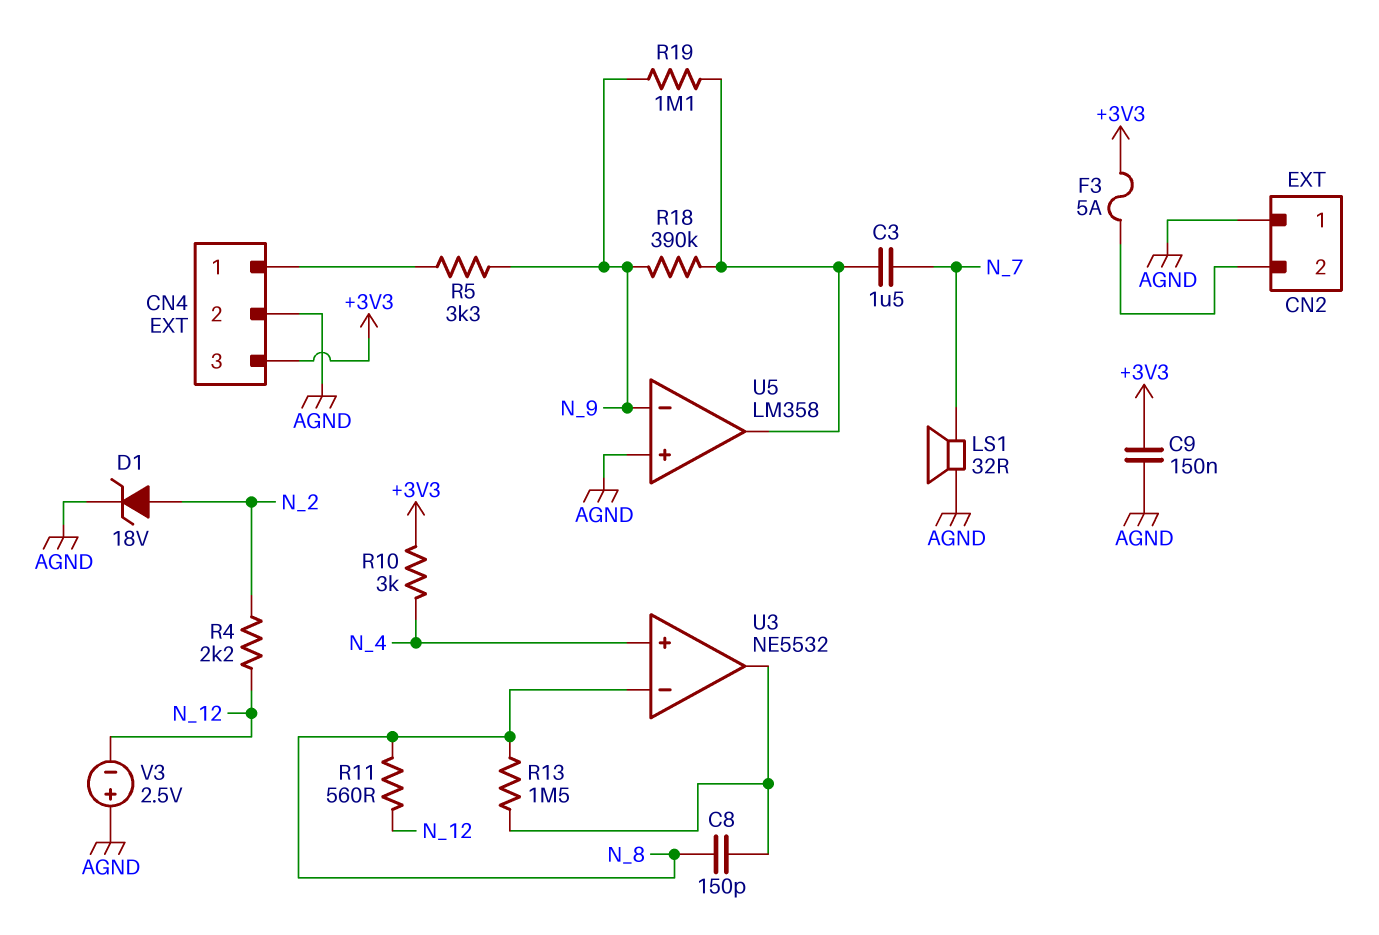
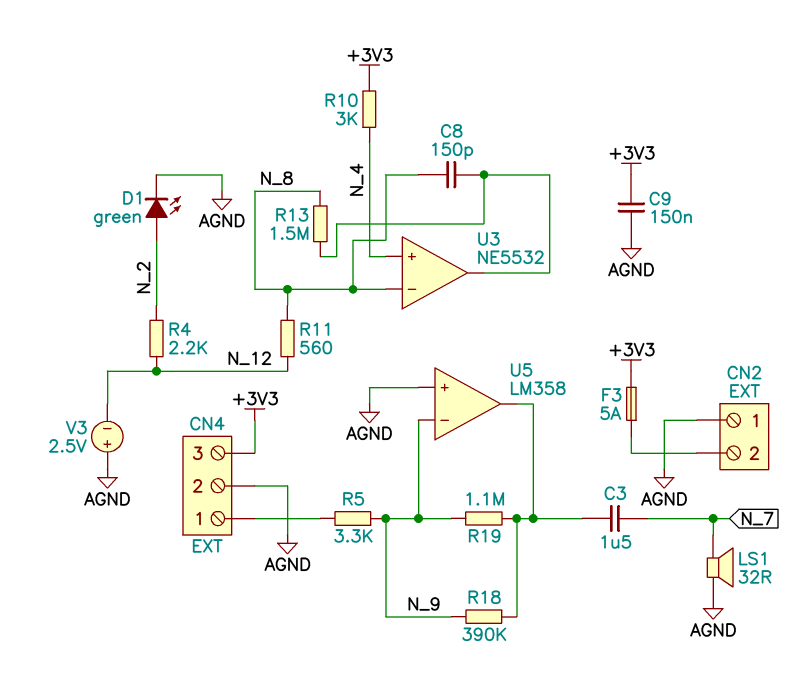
D1: zener 18V (A N_2, K AGND) -> LED green (A N_2, K AGND)

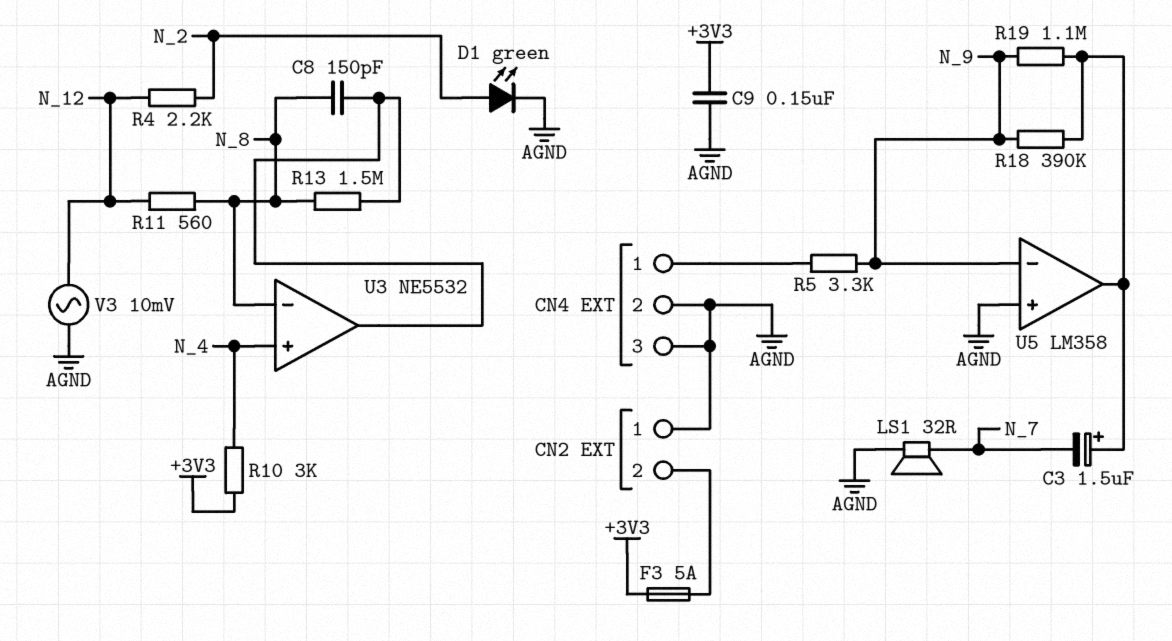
C3: 1.5uF (N_7, U5/out) -> 1.5uF (plus U5/out, minus N_7)
CN4 pin 3: +3V3 -> AGND
V3: 2.5V (plus AGND, minus N_12) -> AC 10mV (AGND, N_12)

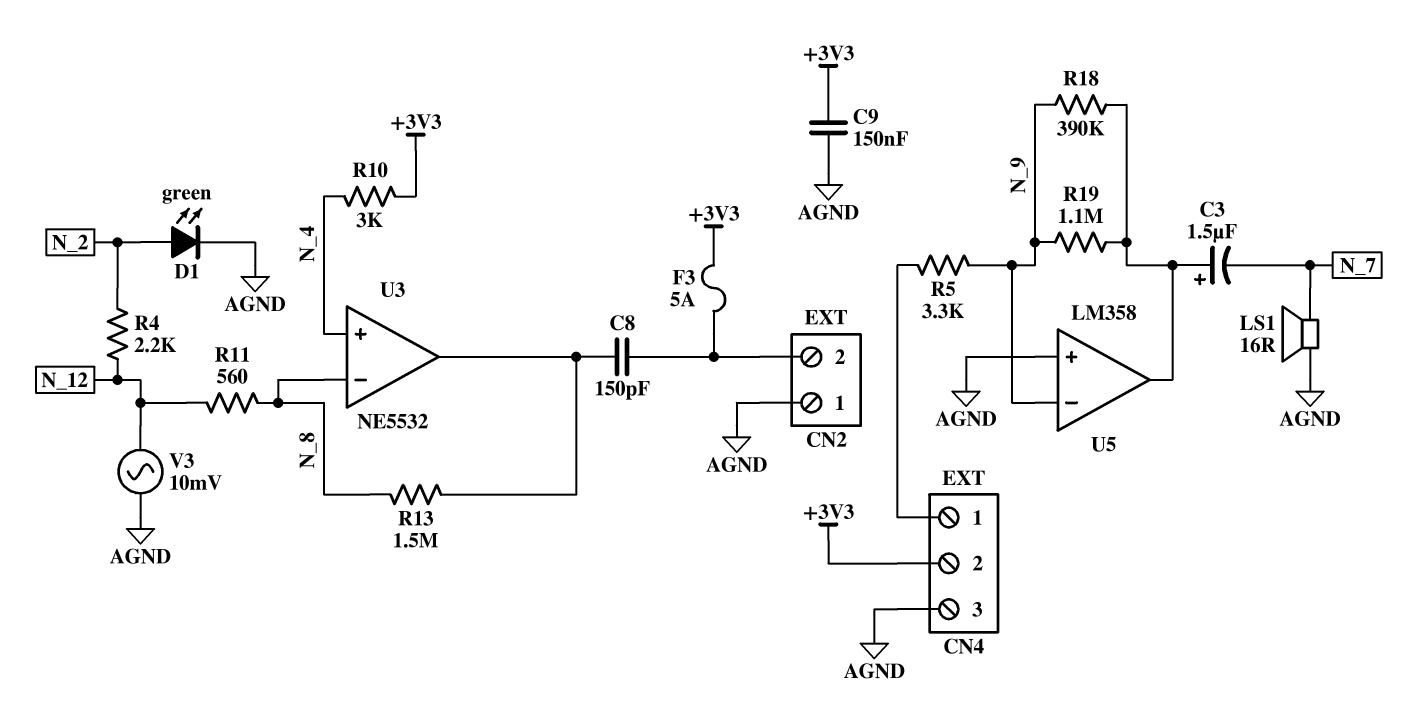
C8: 150pF (N_8, U3/out) -> 150pF (CN2/2, U3/out)
CN4 pin 2: AGND -> +3V3
LS1: speaker 32R (AGND, N_7) -> speaker 16R (AGND, N_7)

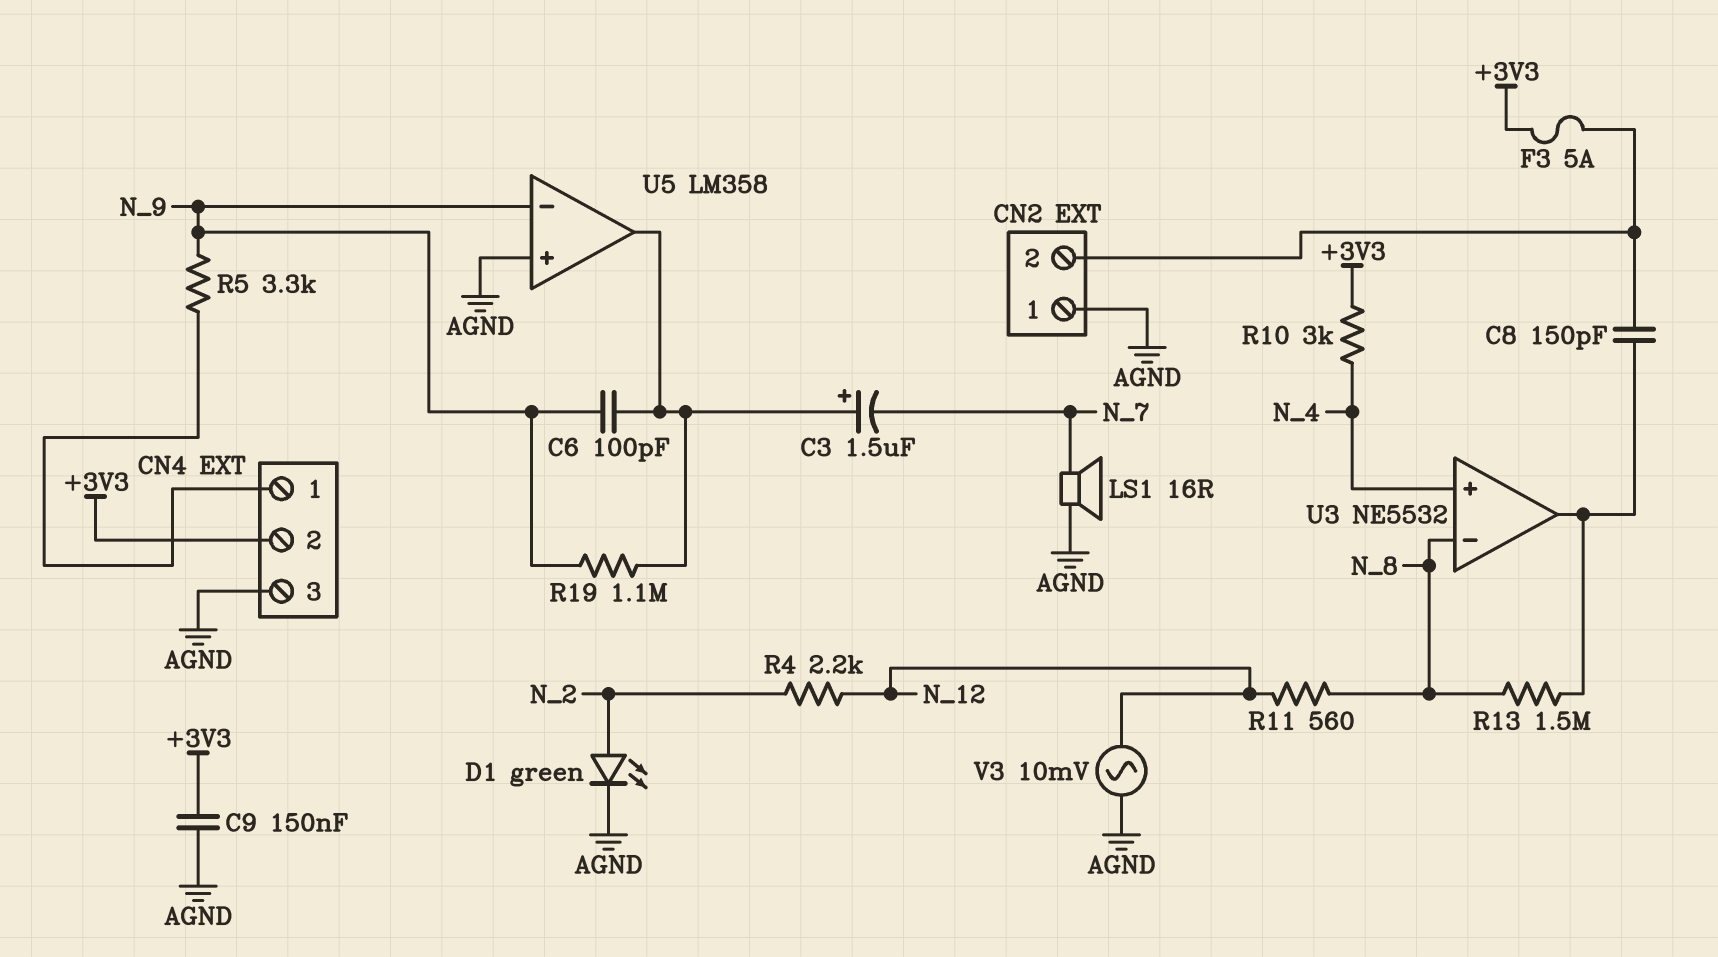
C6: none -> 100pF (N_9, U5/out)
R18: 390k (N_9, U5/out) -> none

